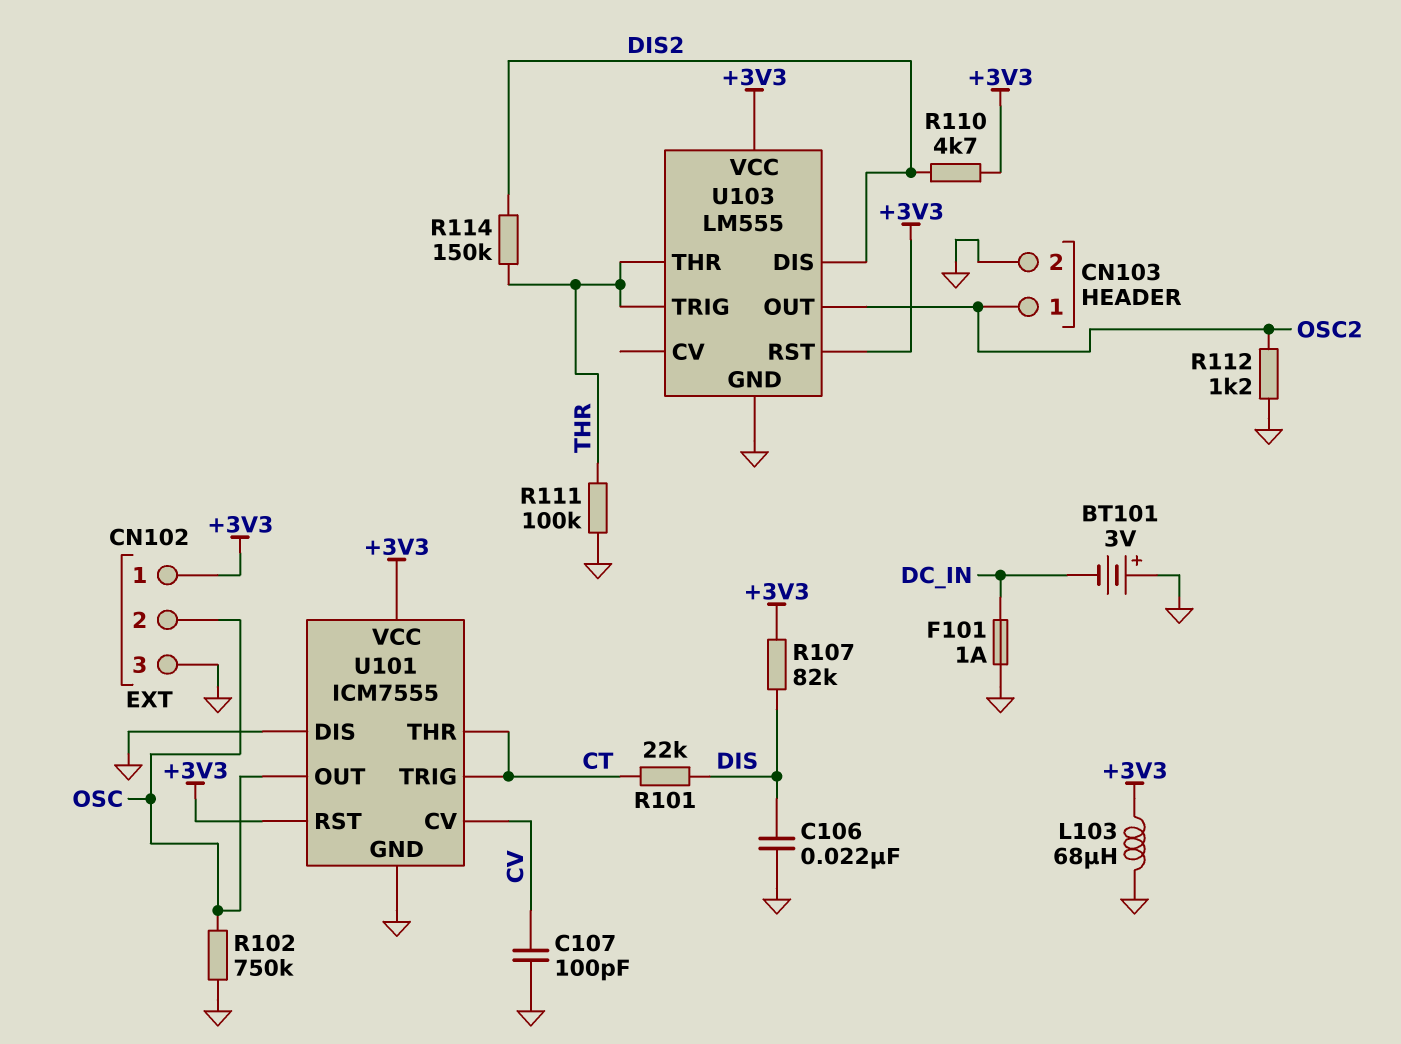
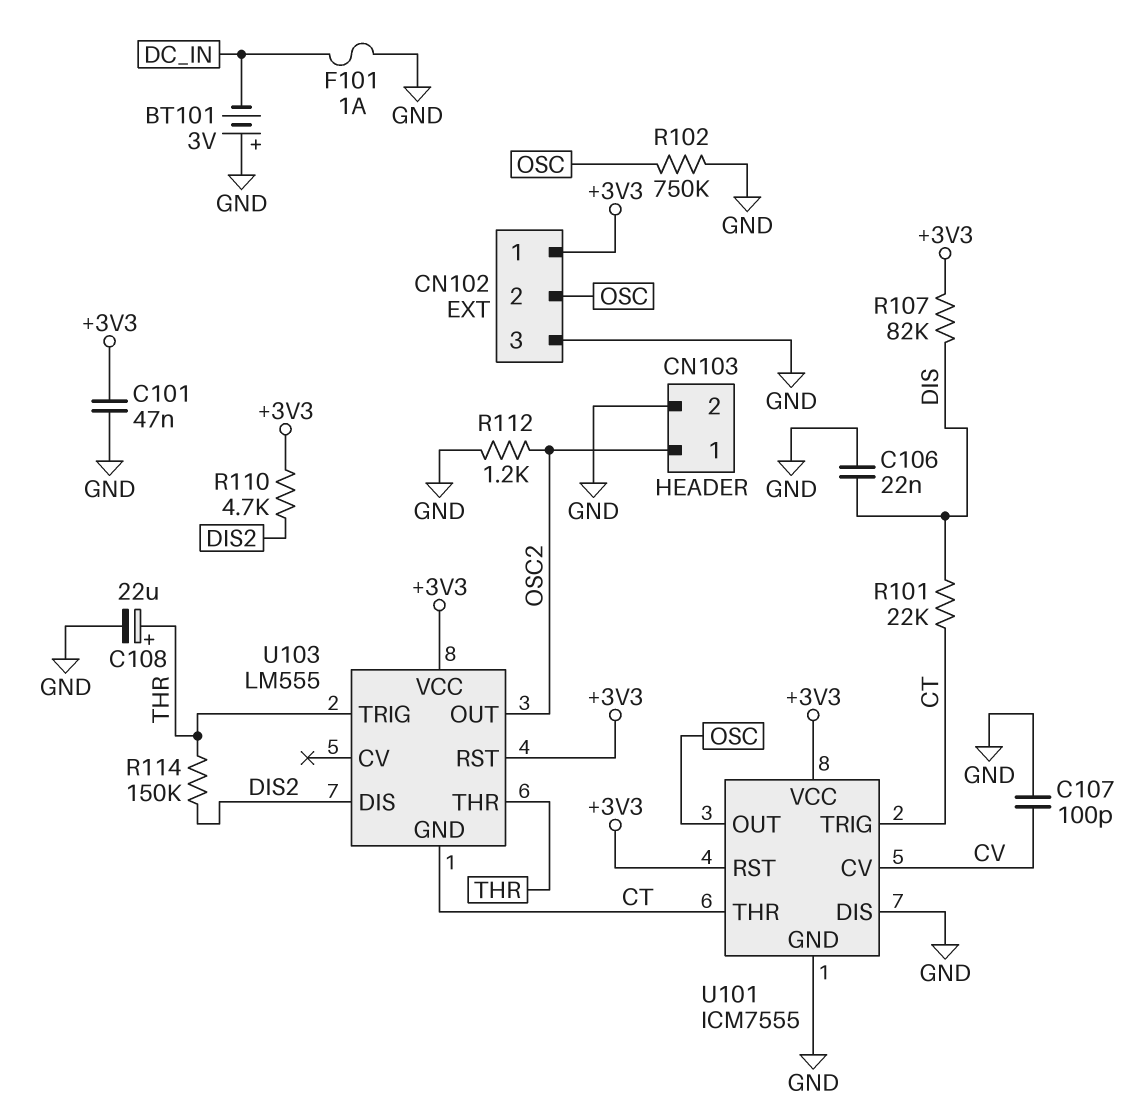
C101: none -> 47nF (+3V3, GND)
C108: none -> 22uF (plus THR, minus GND)
L103: 68uH (+3V3, GND) -> none
R111: 100k (GND, THR) -> none
U103 pin GND: GND -> CT

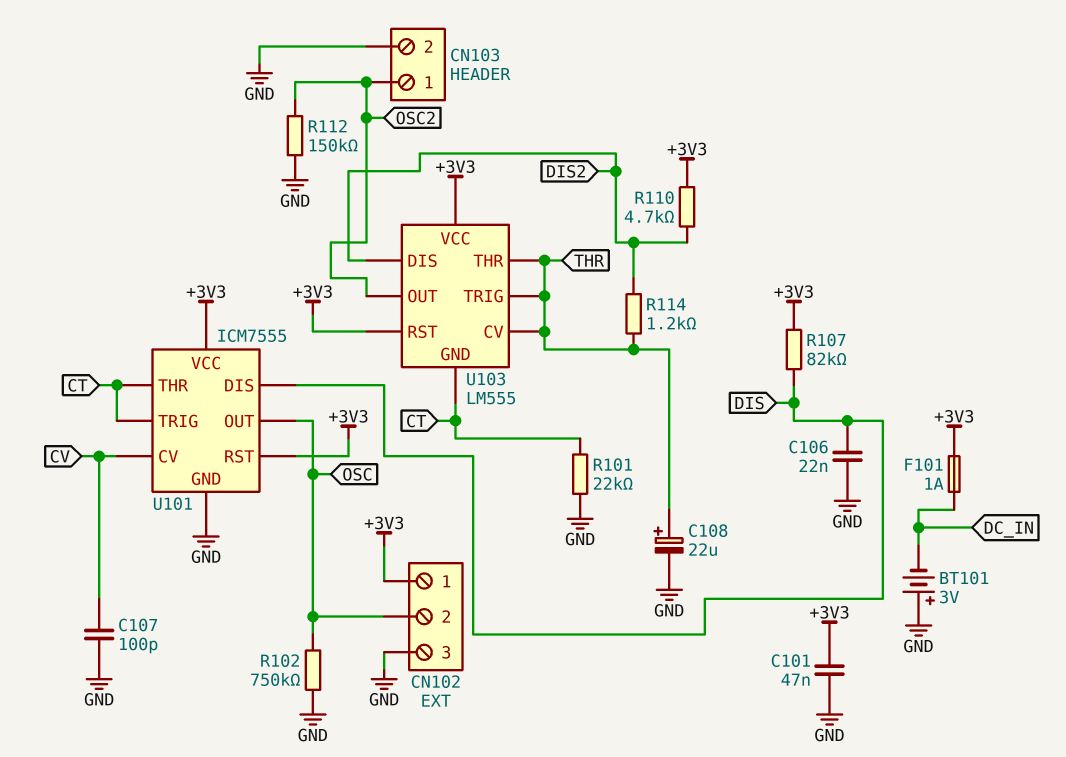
F101: 1A (DC_IN, GND) -> 1A (+3V3, DC_IN)
R101: 22k (CT, DIS) -> 22k (CT, GND)
R112: 1.2k (GND, OSC2) -> 150k (GND, OSC2)
R114: 150k (DIS2, THR) -> 1.2k (DIS2, THR)
U101 pin DIS: GND -> DIS
U103 pin CV: none -> THR

